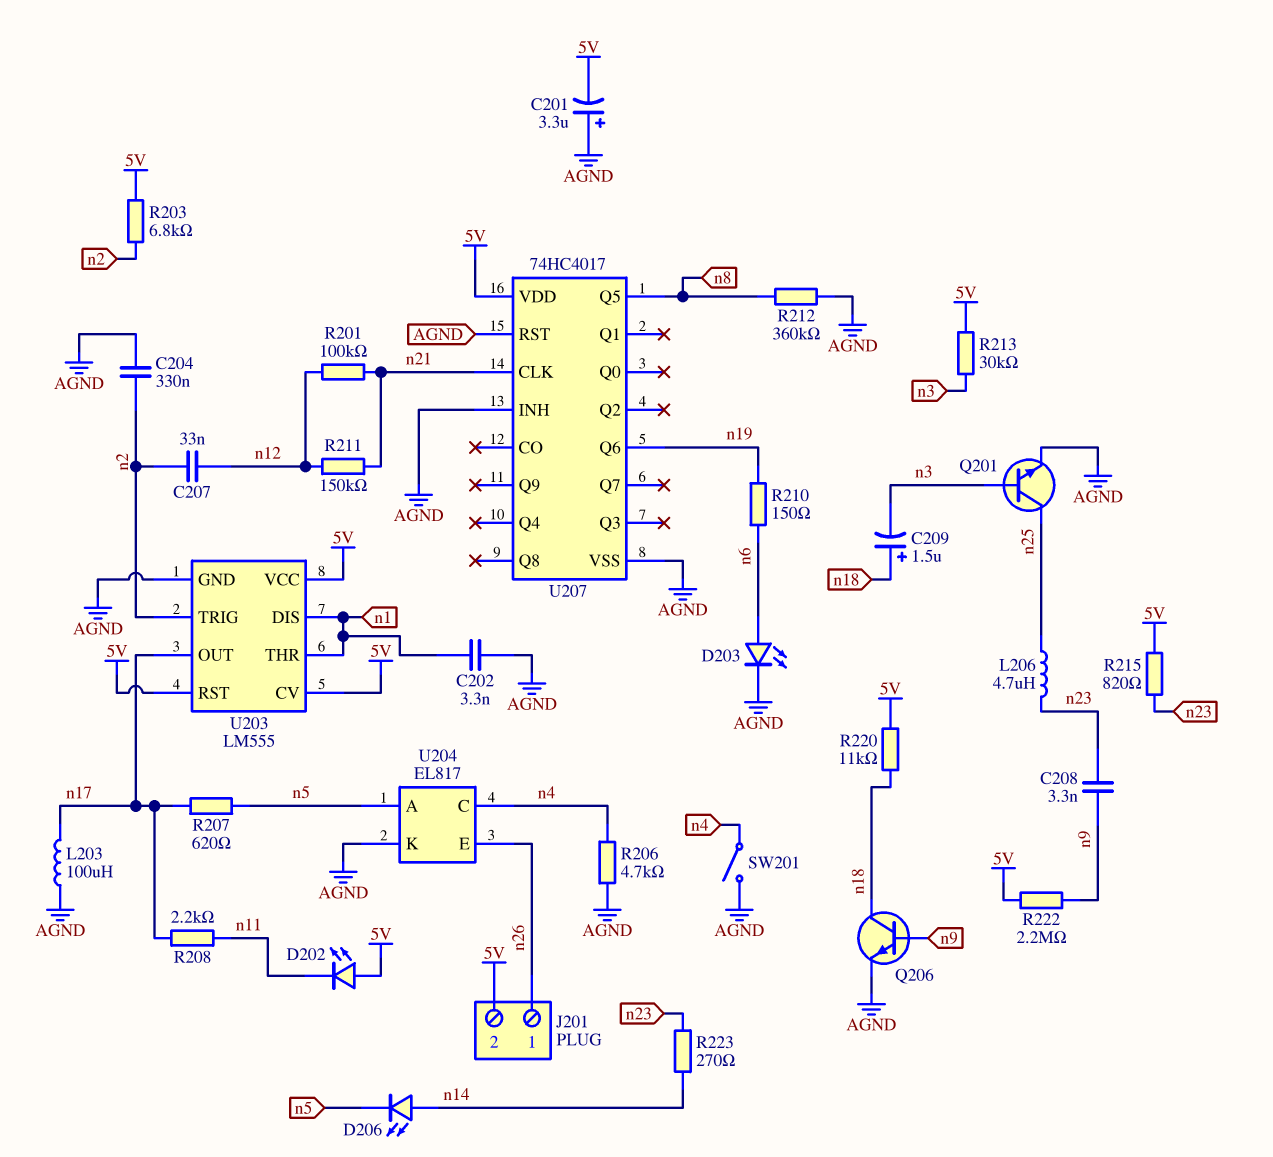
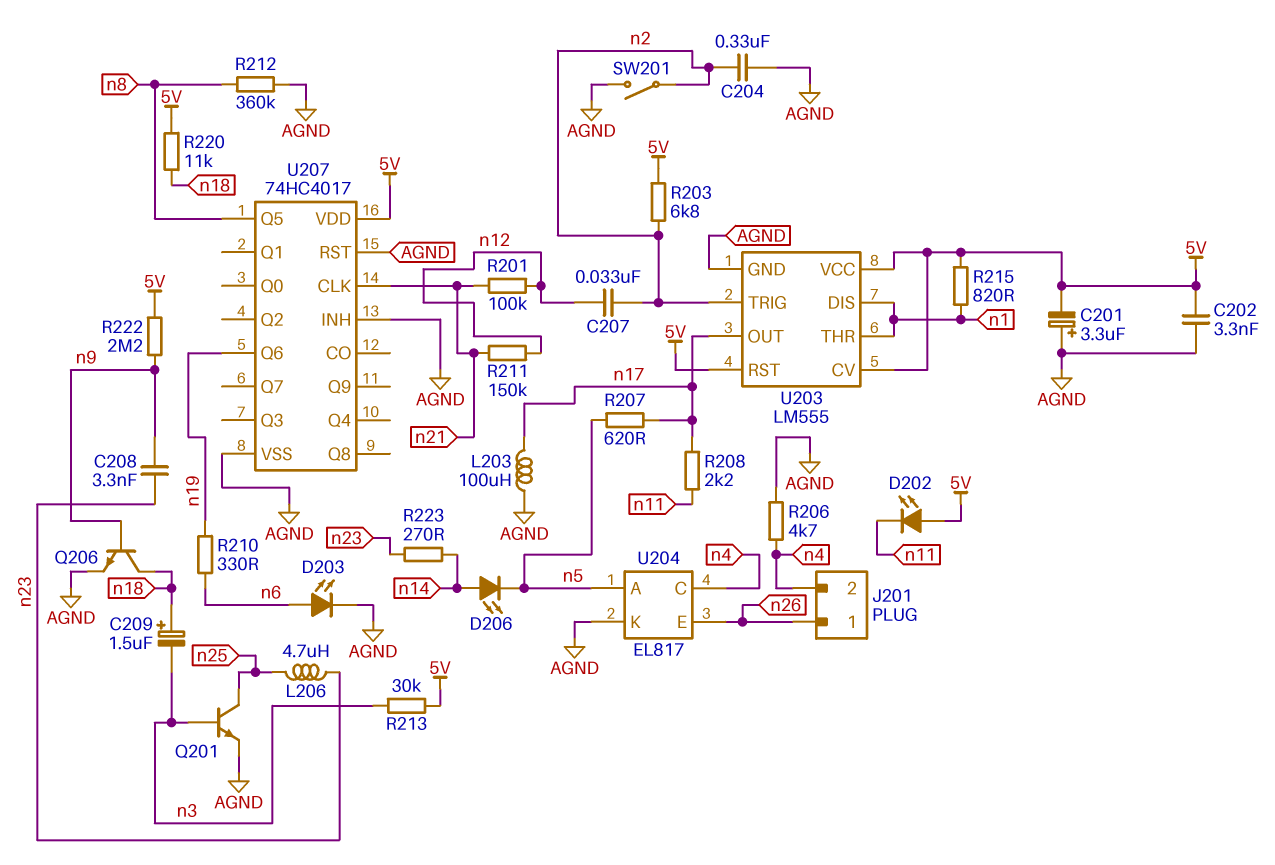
C202: 3.3nF (AGND, n1) -> 3.3nF (5V, AGND)
J201 pin 2: 5V -> n4
R210: 150 (n6, n19) -> 330 (n6, n19)
R215: 820 (5V, n23) -> 820 (5V, n1)
SW201: switch (AGND, n4) -> switch (AGND, n2)

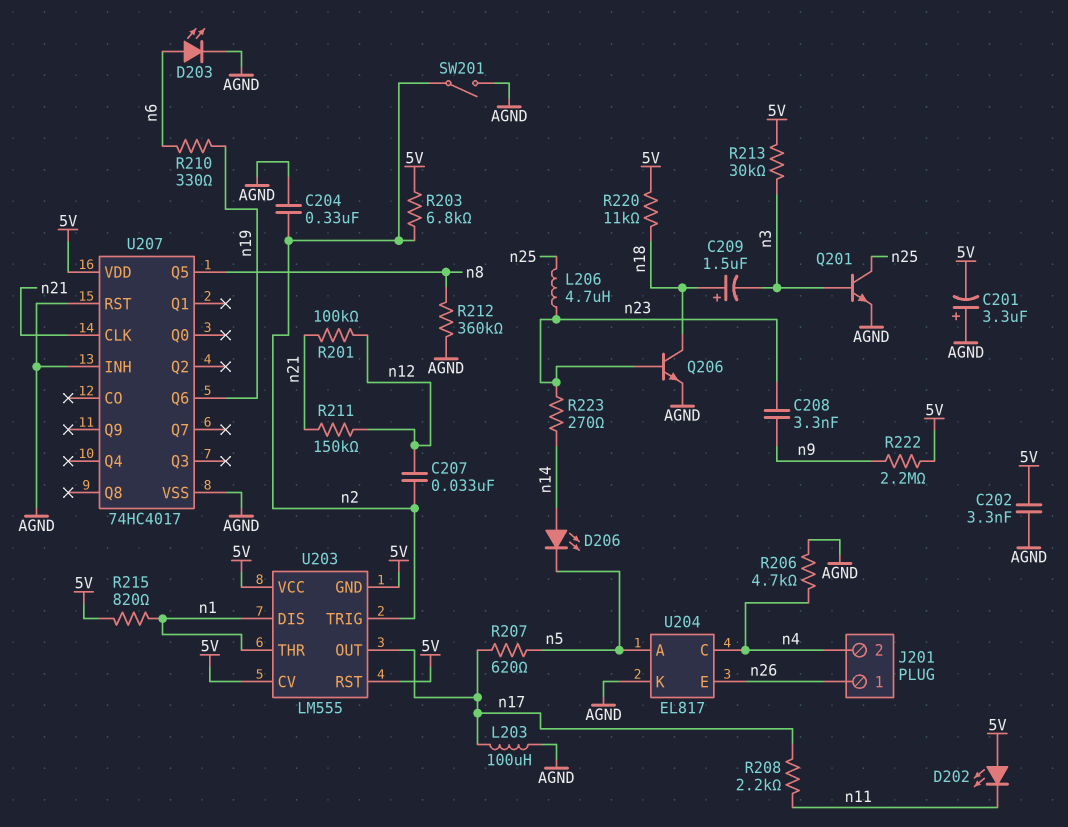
Q206: NPN (B n9, C n18, E AGND) -> NPN (B n23, C n18, E AGND)
U203 pin GND: AGND -> 5V

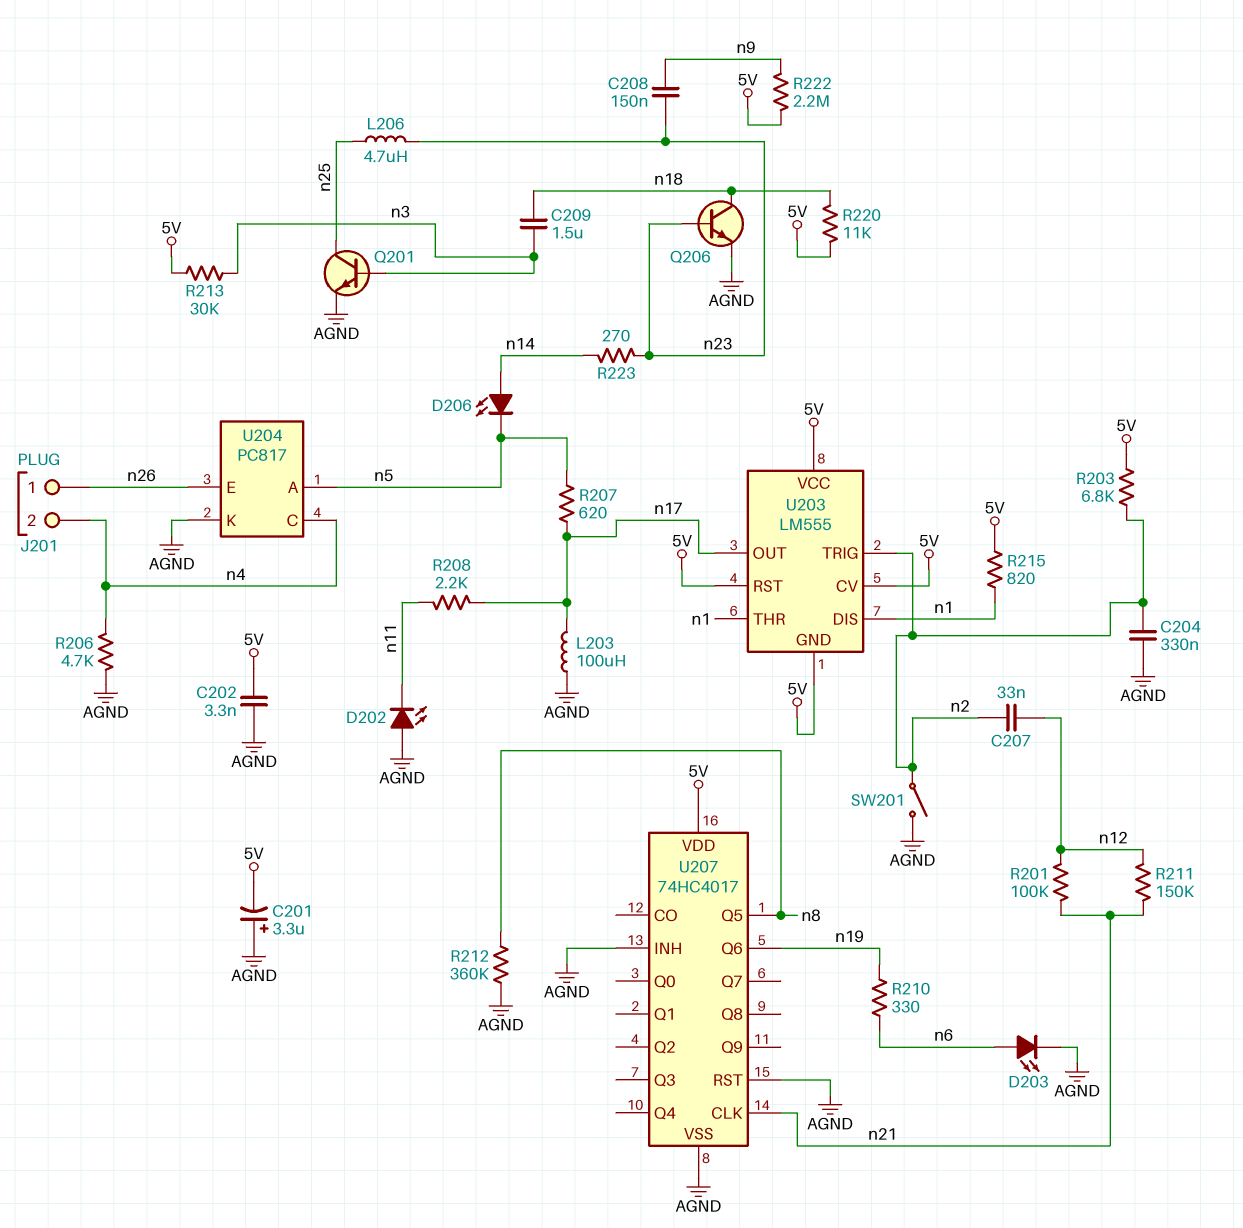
C208: 3.3nF (n9, n23) -> 150nF (n9, n23)
C209: 1.5uF (plus n18, minus n3) -> 1.5uF (n3, n18)
D202: LED (A 5V, K n11) -> LED (A AGND, K n11)
U204: EL817 -> PC817

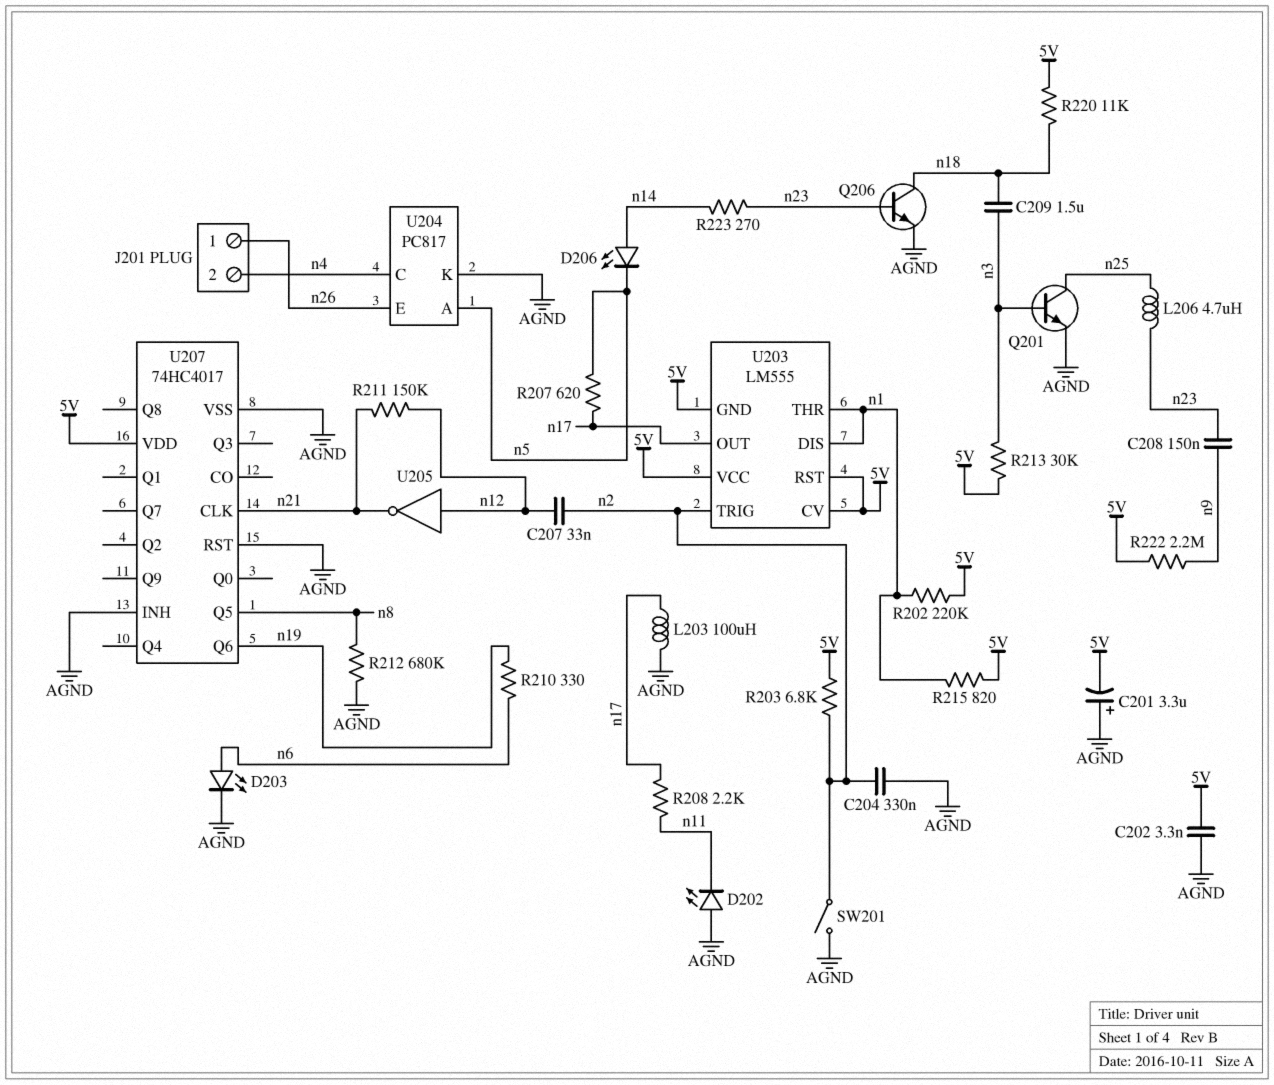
R201: 100k (n12, n21) -> none
R202: none -> 220k (5V, n1)
R206: 4.7k (AGND, n4) -> none
R212: 360k (AGND, n8) -> 680k (AGND, n8)
U205: none -> NOT (in n12, out n21)

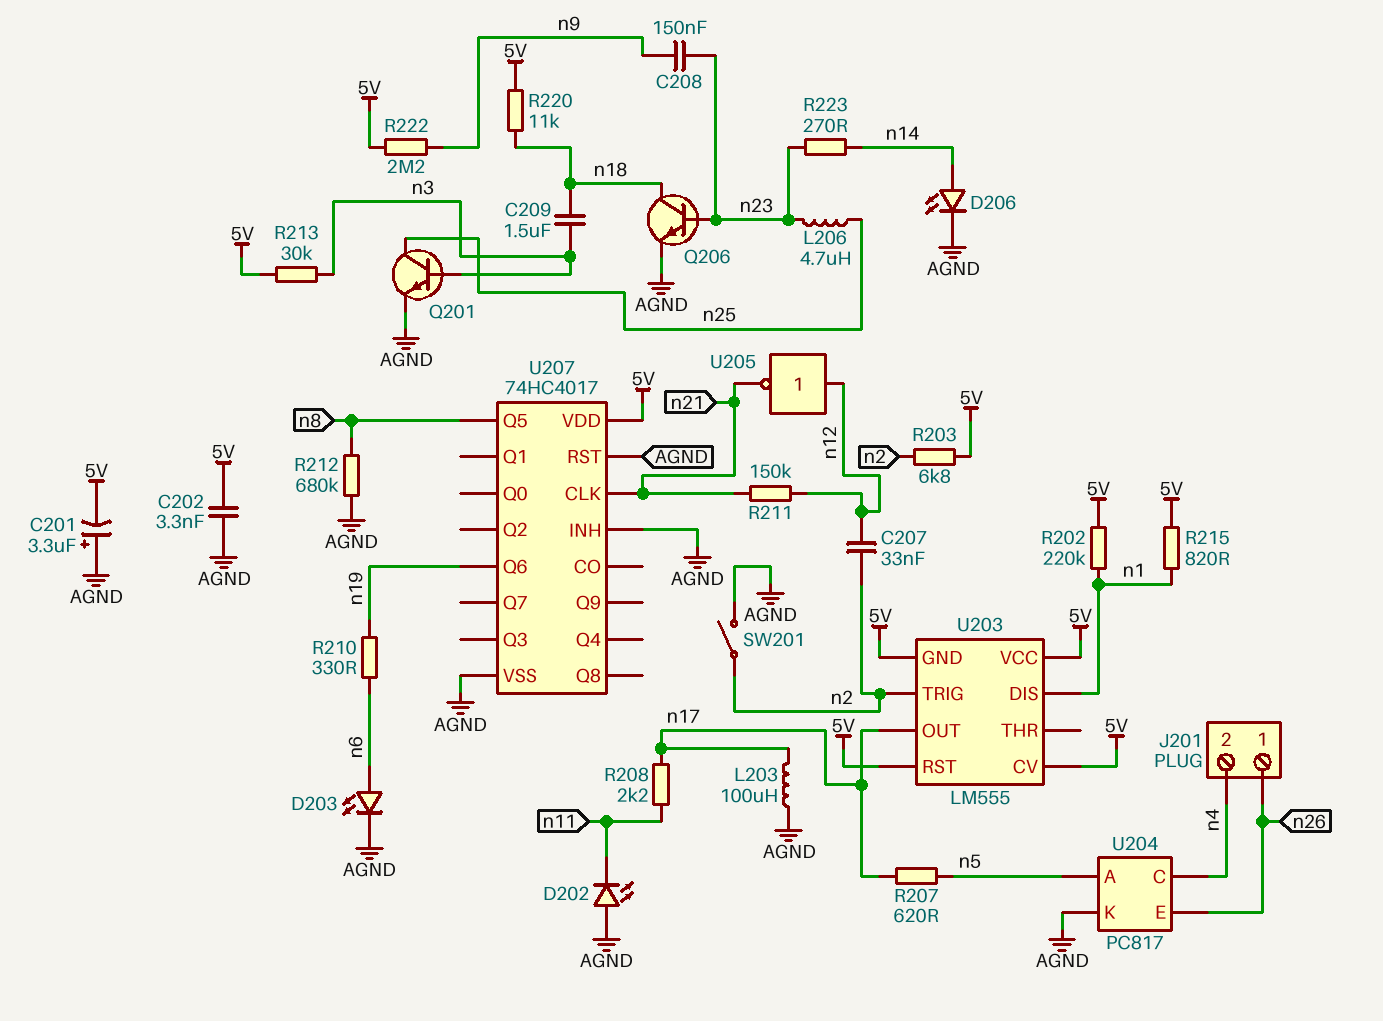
C204: 330nF (AGND, n2) -> none
D206: LED (A n14, K n5) -> LED (A n14, K AGND)
U203 pin THR: n1 -> none

